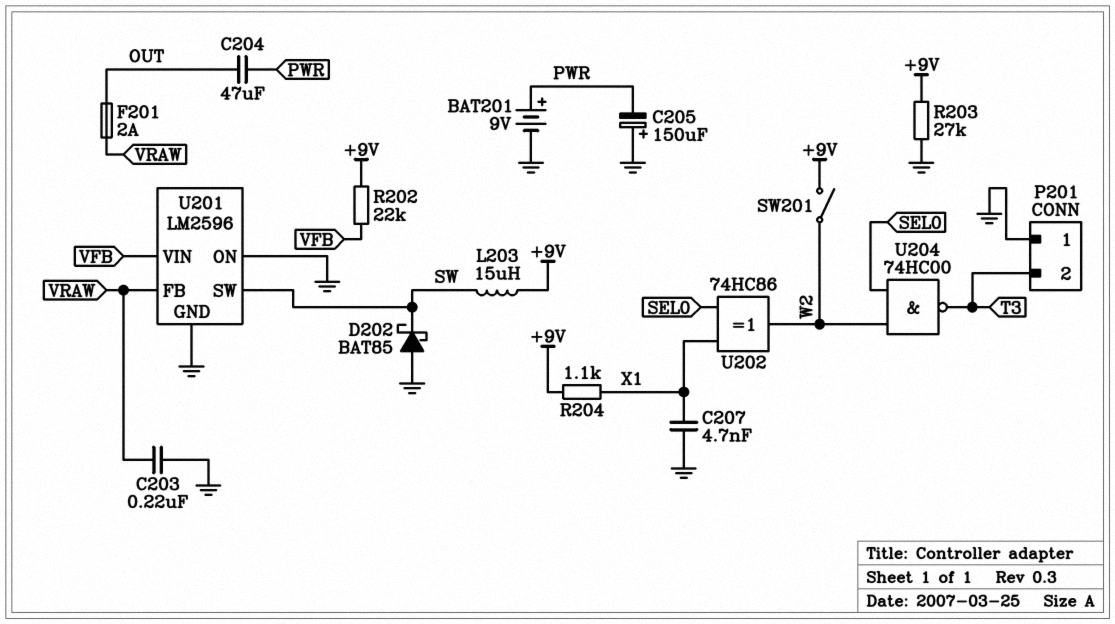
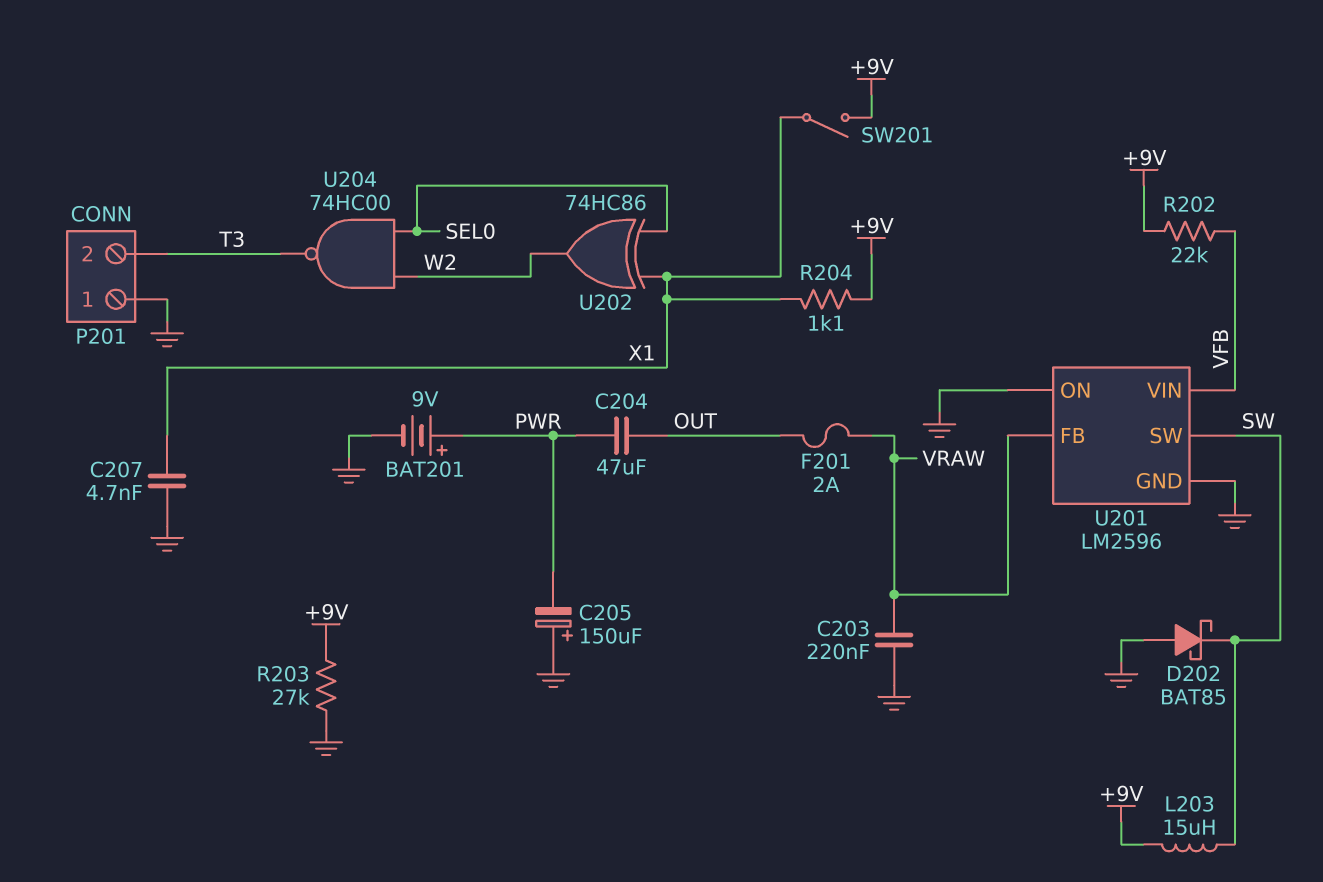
SW201: switch (+9V, W2) -> switch (+9V, X1)

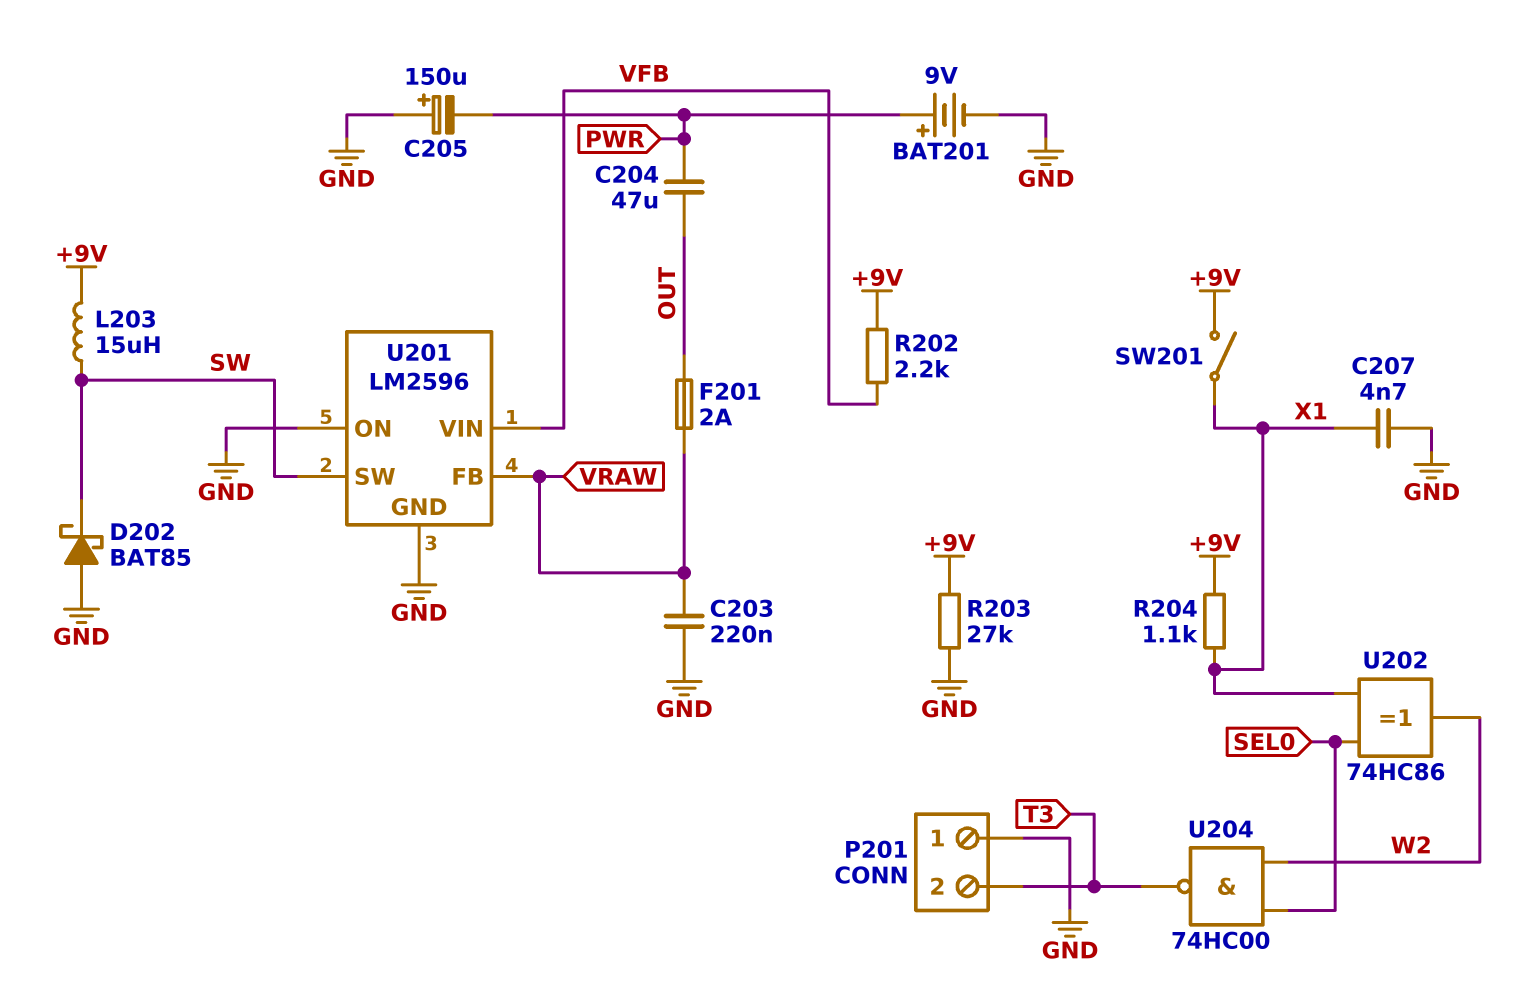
R202: 22k (+9V, VFB) -> 2.2k (+9V, VFB)

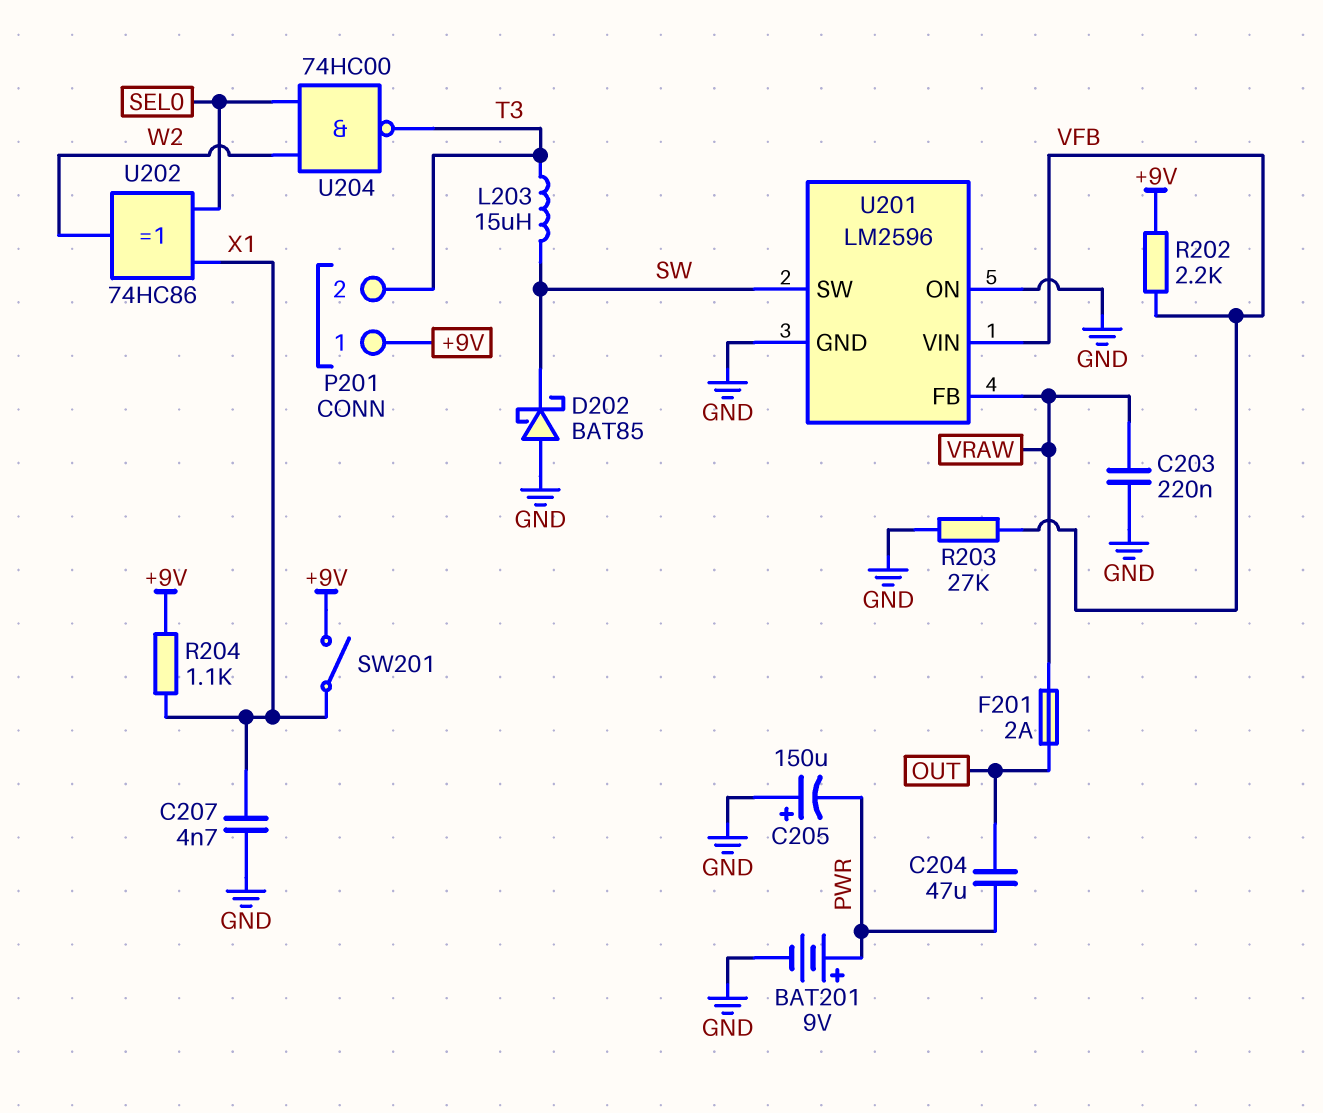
L203: 15uH (+9V, SW) -> 15uH (SW, T3)
P201 pin 1: GND -> +9V
R203: 27k (+9V, GND) -> 27k (GND, VFB)

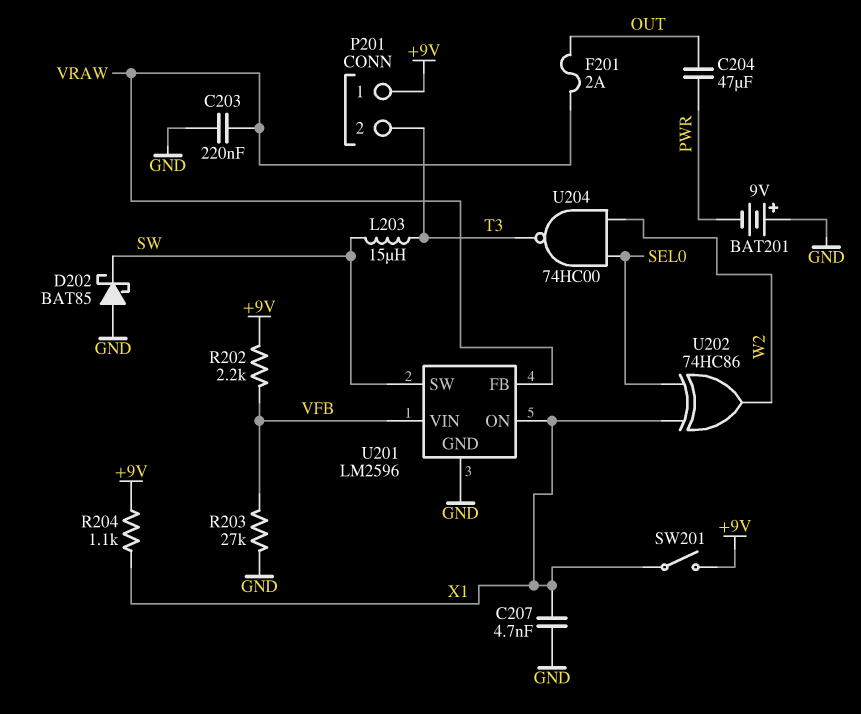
BAT201: 9V (plus PWR, minus GND) -> 9V (plus GND, minus PWR)
C205: 150uF (plus GND, minus PWR) -> none
U201 pin ON: GND -> X1

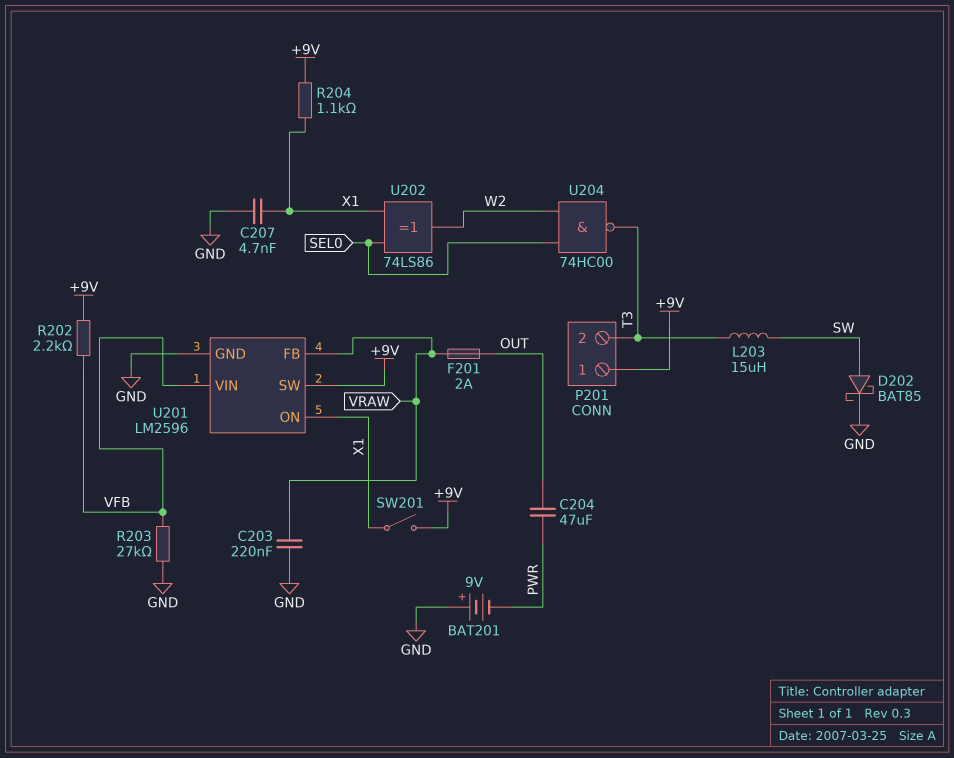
D202: schottky BAT85 (A GND, K SW) -> schottky BAT85 (A SW, K GND)
U201 pin SW: SW -> +9V
U202: XOR 74HC86 (in SEL0, in X1, out W2) -> XOR 74LS86 (in SEL0, in X1, out W2)

